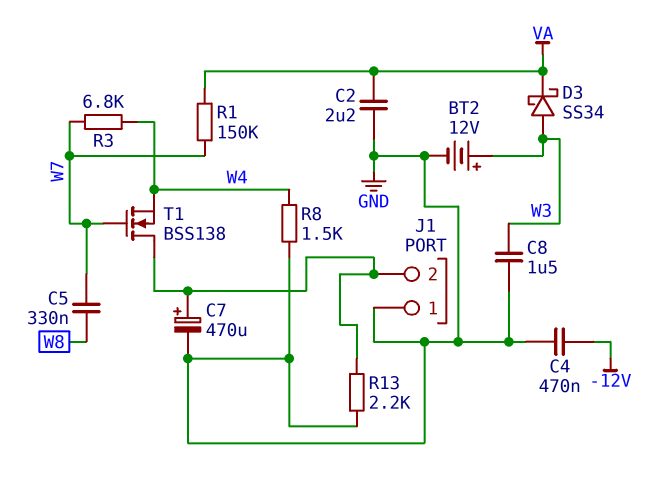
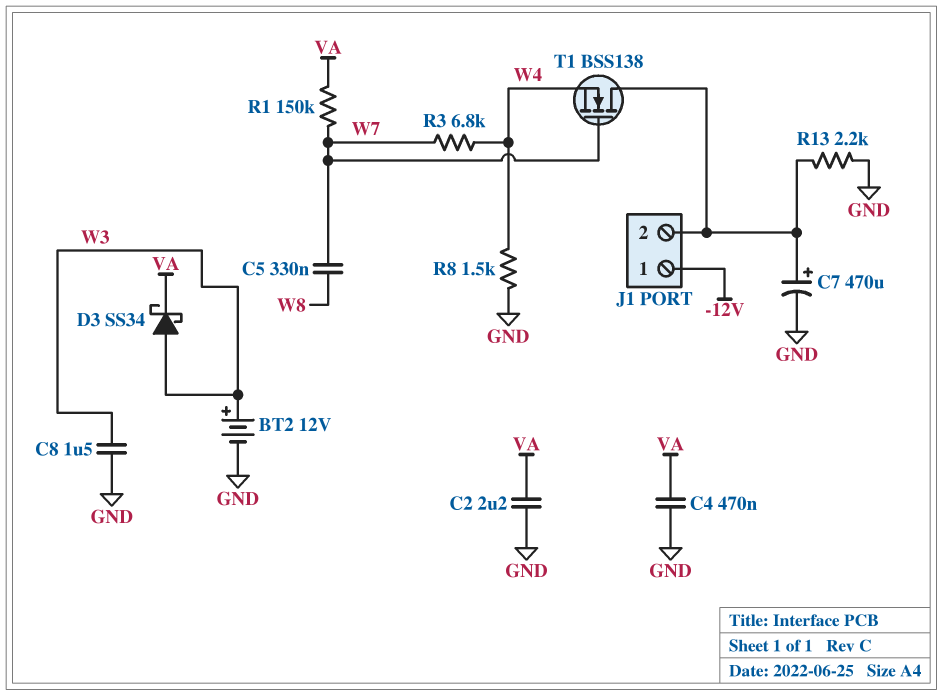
C4: 470nF (-12V, GND) -> 470nF (GND, VA)
J1 pin 1: GND -> -12V

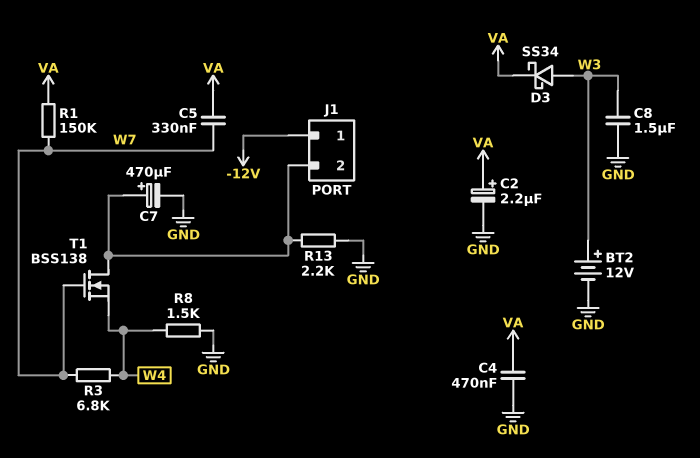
C2: 2.2uF (GND, VA) -> 2.2uF (plus VA, minus GND)
C5: 330nF (W7, W8) -> 330nF (VA, W7)

